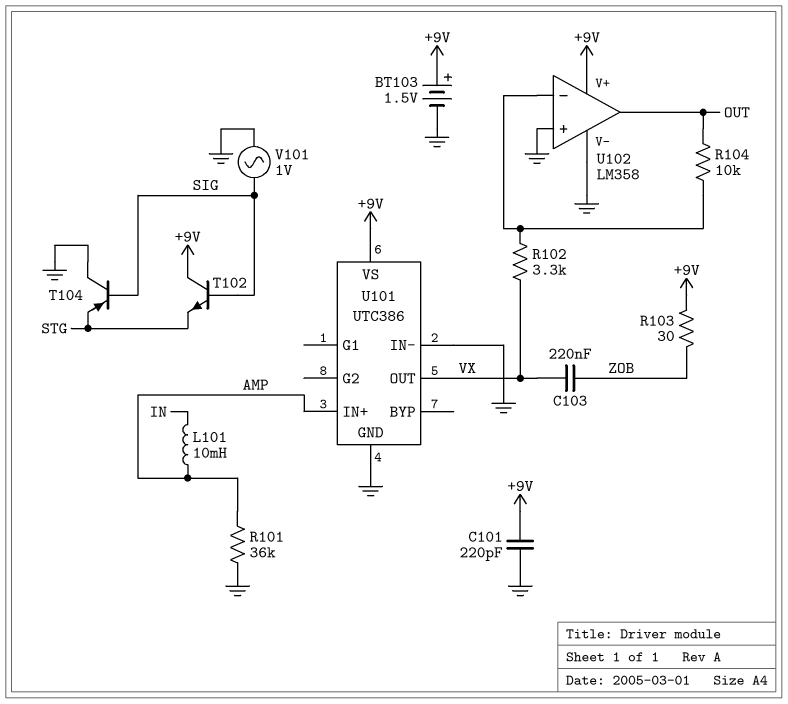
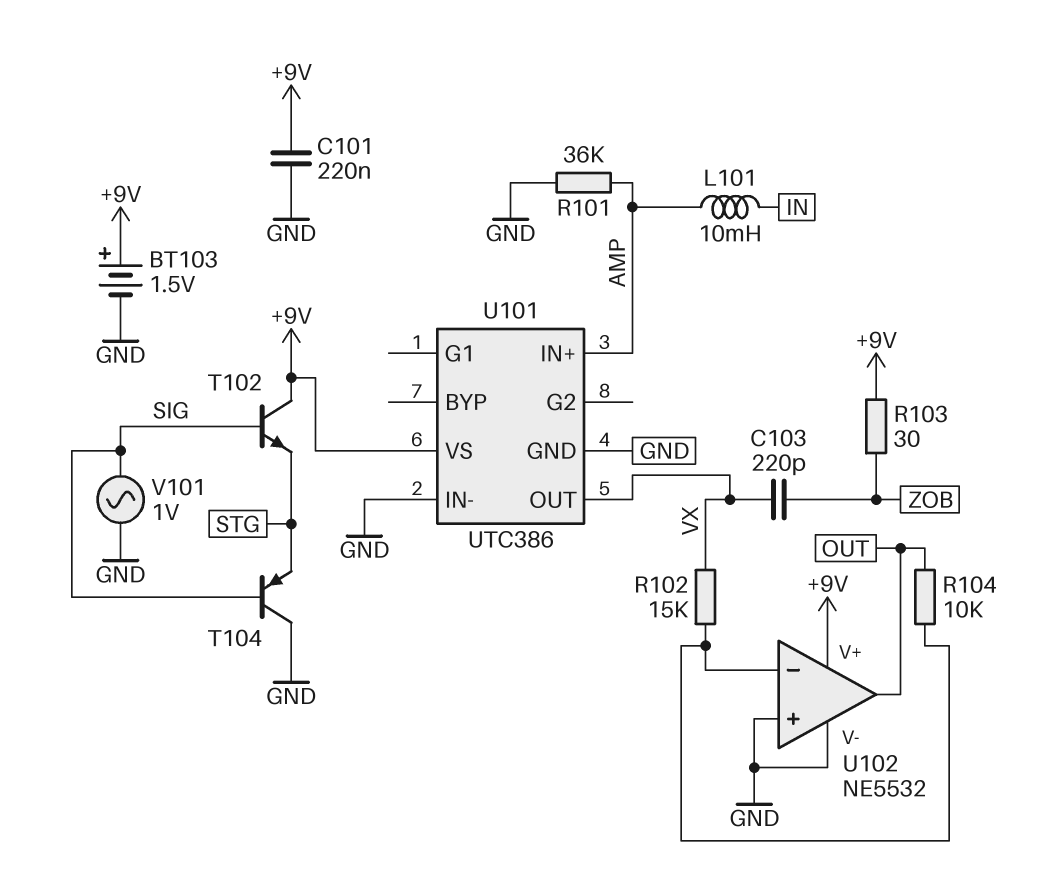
C101: 220pF (+9V, GND) -> 220nF (+9V, GND)
C103: 220nF (VX, ZOB) -> 220pF (VX, ZOB)
R102: 3.3k (U102/in-, VX) -> 15k (U102/in-, VX)
U102: LM358 -> NE5532

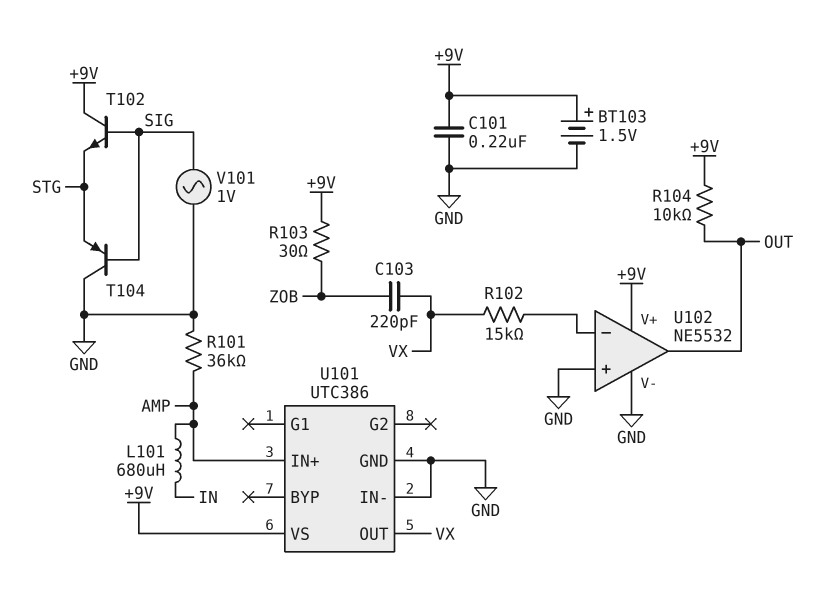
L101: 10mH (AMP, IN) -> 680uH (AMP, IN)
R104: 10k (OUT, U102/in-) -> 10k (+9V, OUT)

